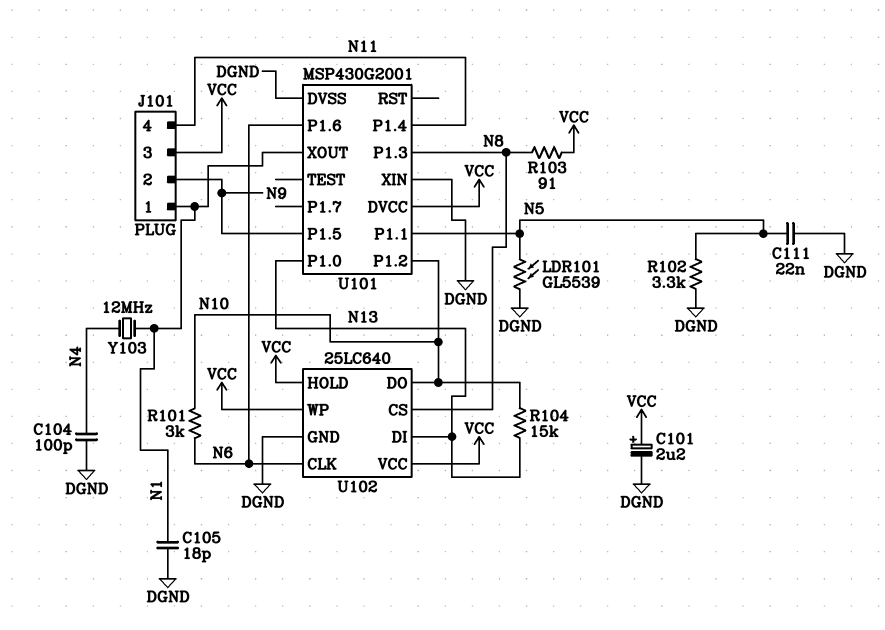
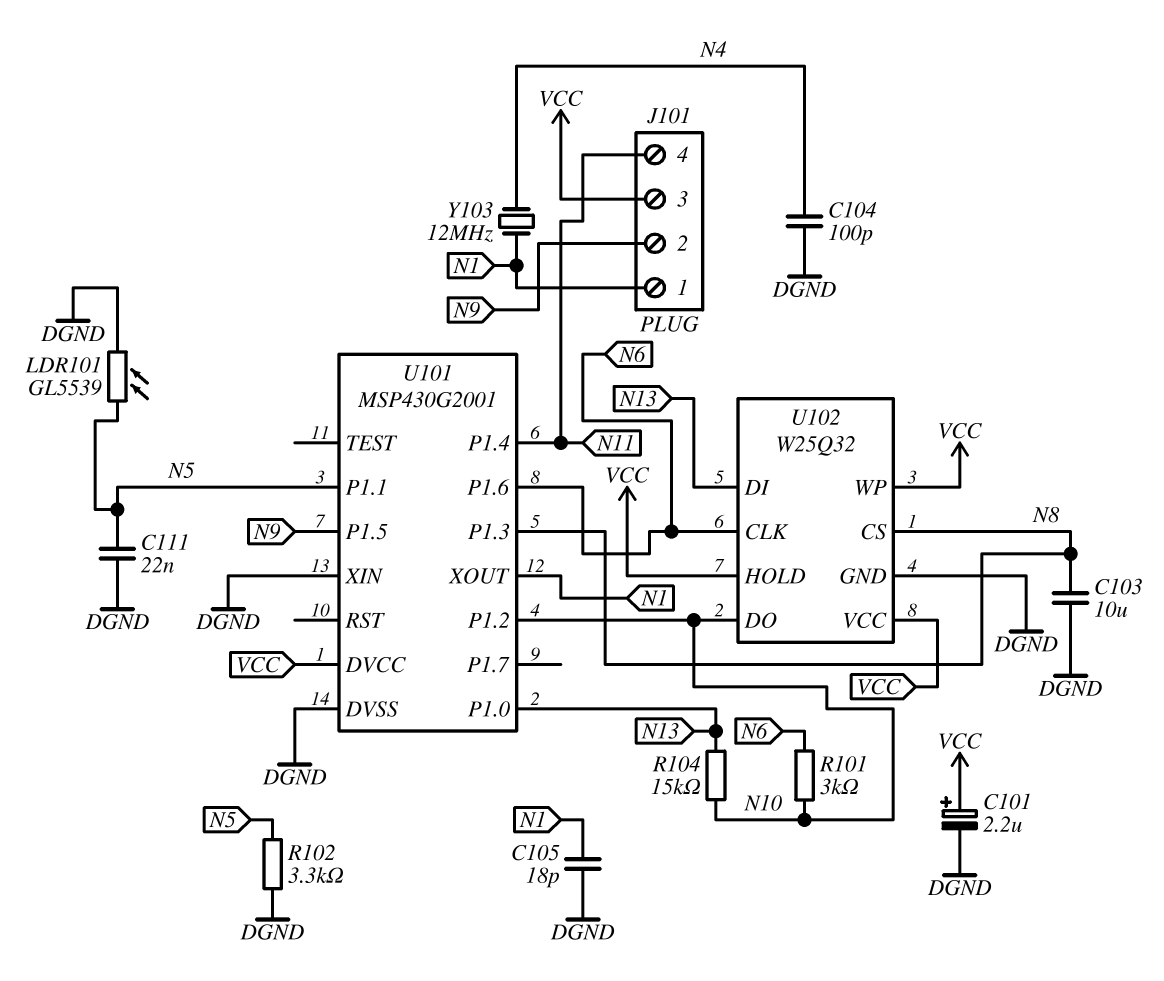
C103: none -> 10uF (DGND, N8)
R103: 91 (N8, VCC) -> none
U102: 25LC640 -> W25Q32

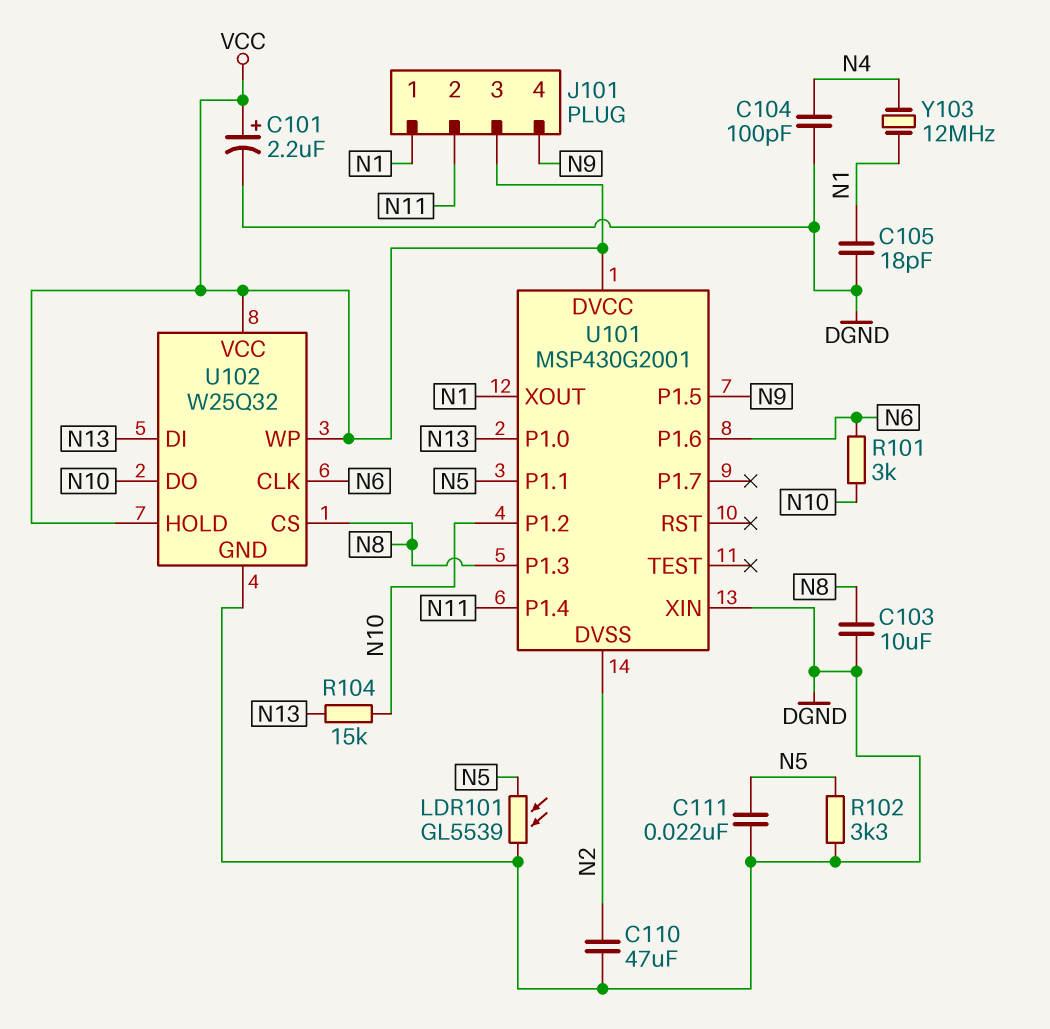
C110: none -> 47uF (DGND, N2)
J101 pin 2: N9 -> N11
J101 pin 4: N11 -> N9
U101 pin DVSS: DGND -> N2

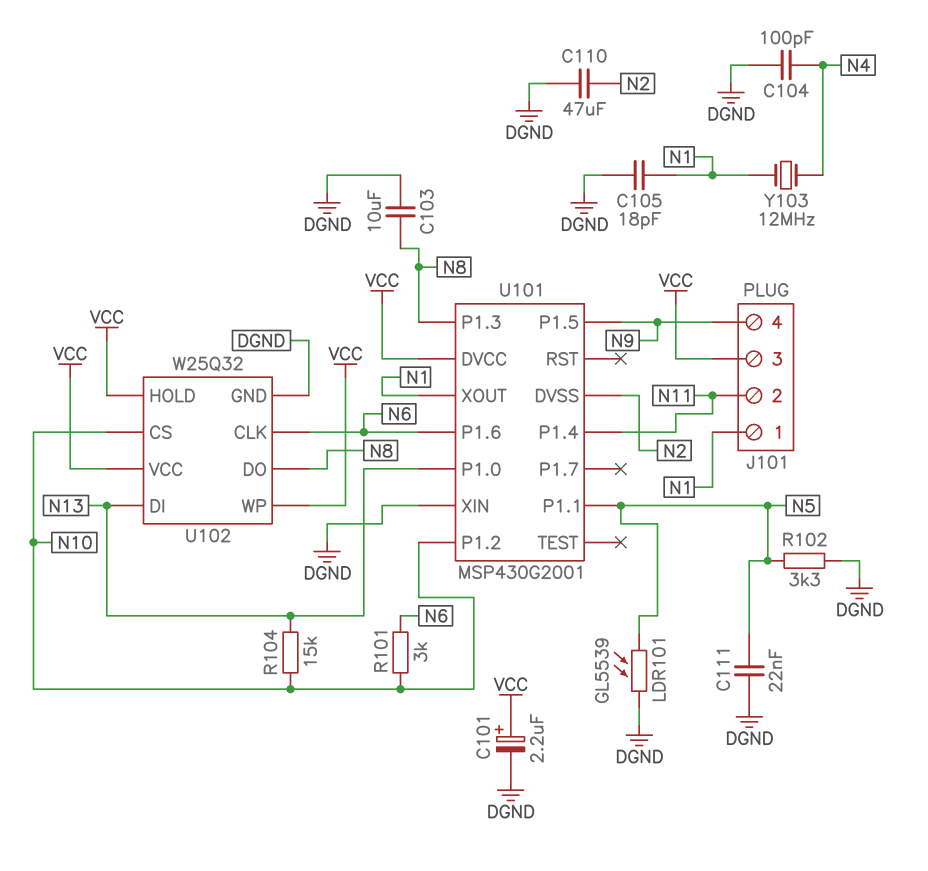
U102 pin CS: N8 -> N10
U102 pin DO: N10 -> N8

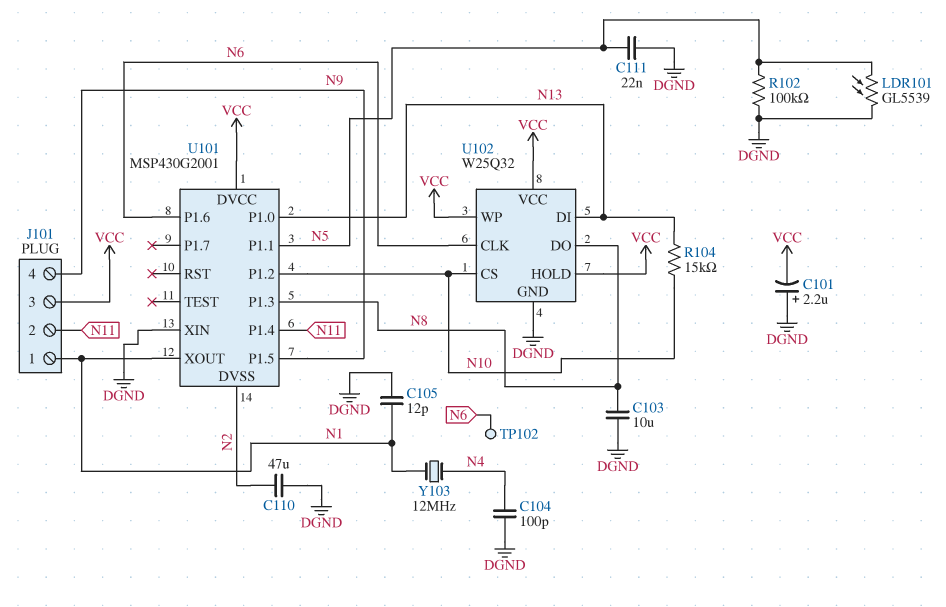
C101: 2.2uF (plus VCC, minus DGND) -> 2.2uF (plus DGND, minus VCC)
C105: 18pF (DGND, N1) -> 12pF (DGND, N1)
R101: 3k (N6, N10) -> none
R102: 3.3k (DGND, N5) -> 100k (DGND, N5)
TP102: none -> test point (N6)

